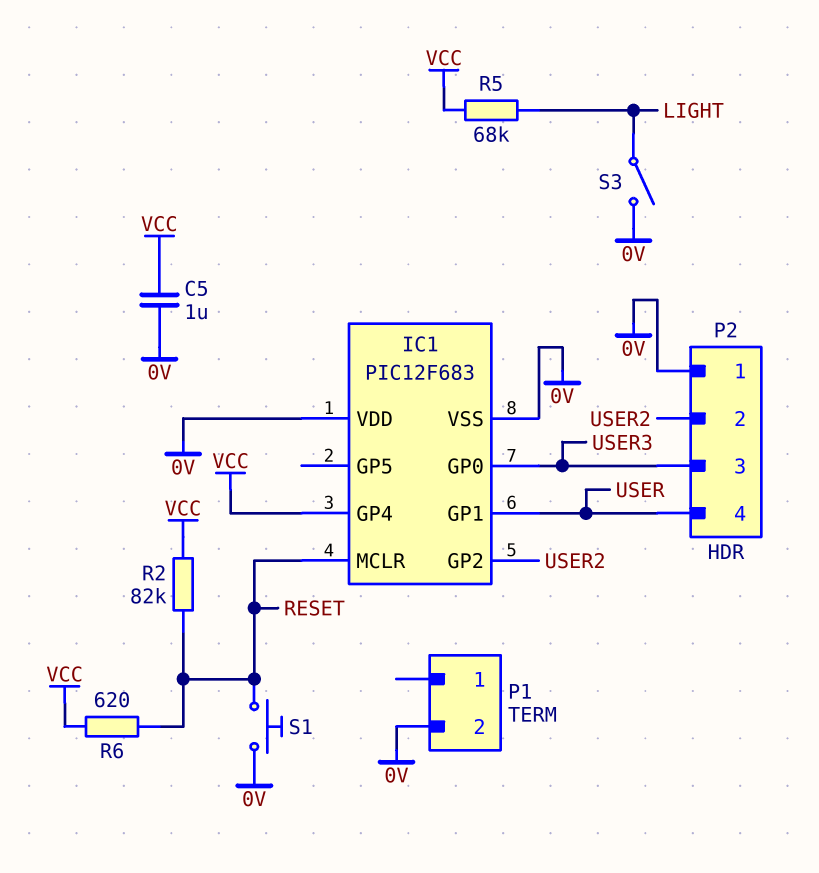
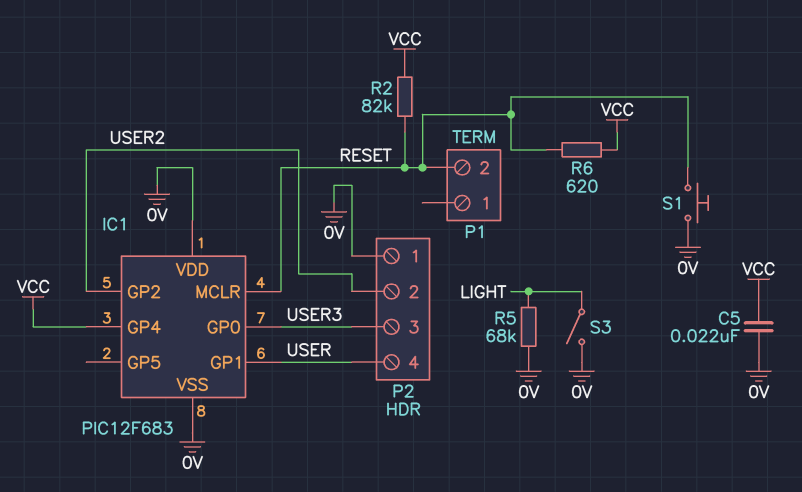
C5: 1uF (0V, VCC) -> 22nF (0V, VCC)
P1 pin 2: 0V -> RESET
R5: 68k (LIGHT, VCC) -> 68k (0V, LIGHT)

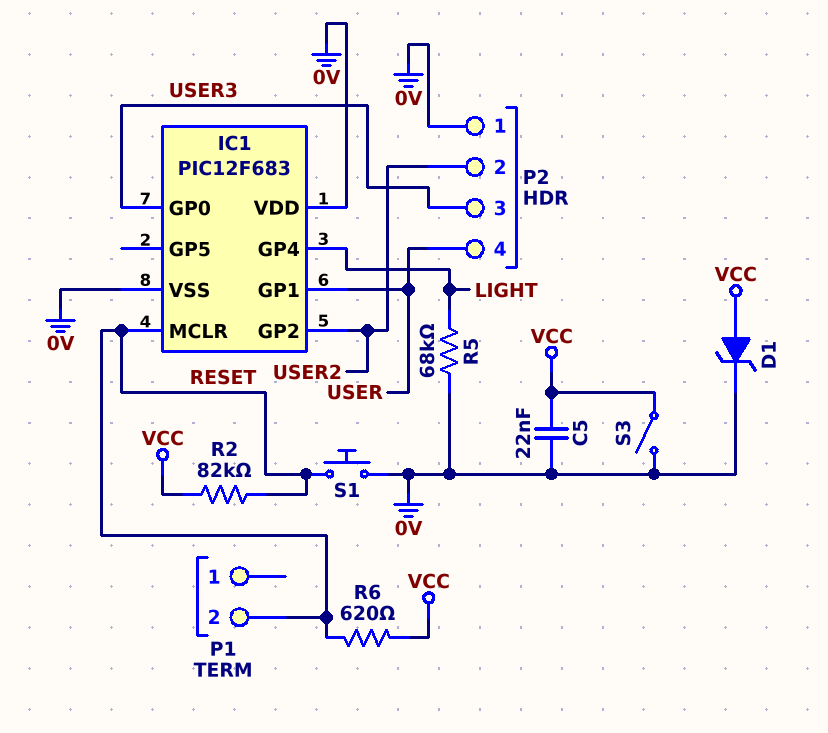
D1: none -> zener (A VCC, K 0V)
IC1 pin GP4: VCC -> LIGHT
S3: switch (0V, LIGHT) -> switch (0V, VCC)

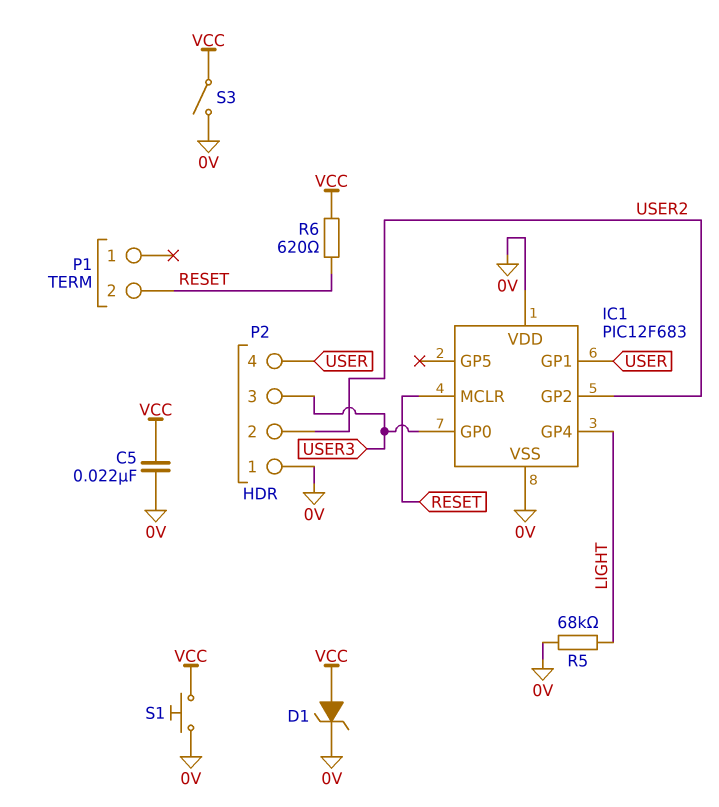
R2: 82k (RESET, VCC) -> none
S1: button (0V, RESET) -> button (0V, VCC)

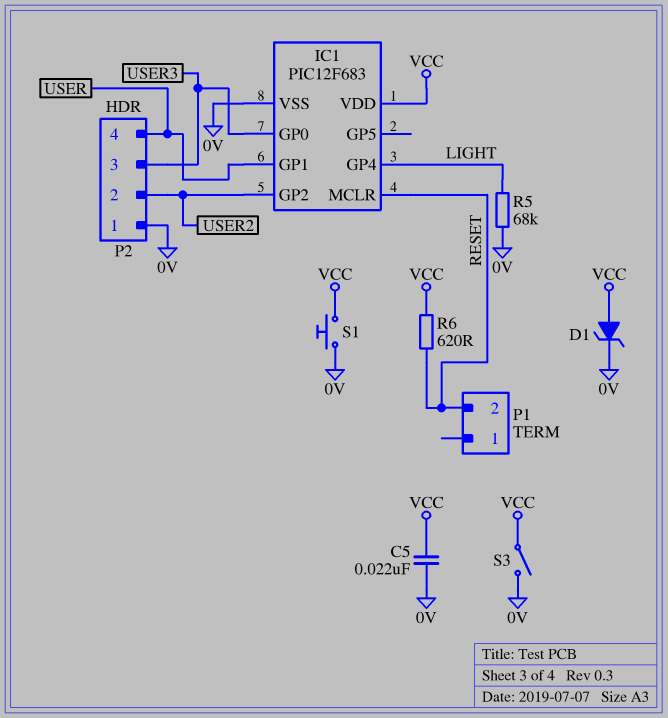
IC1 pin VDD: 0V -> VCC

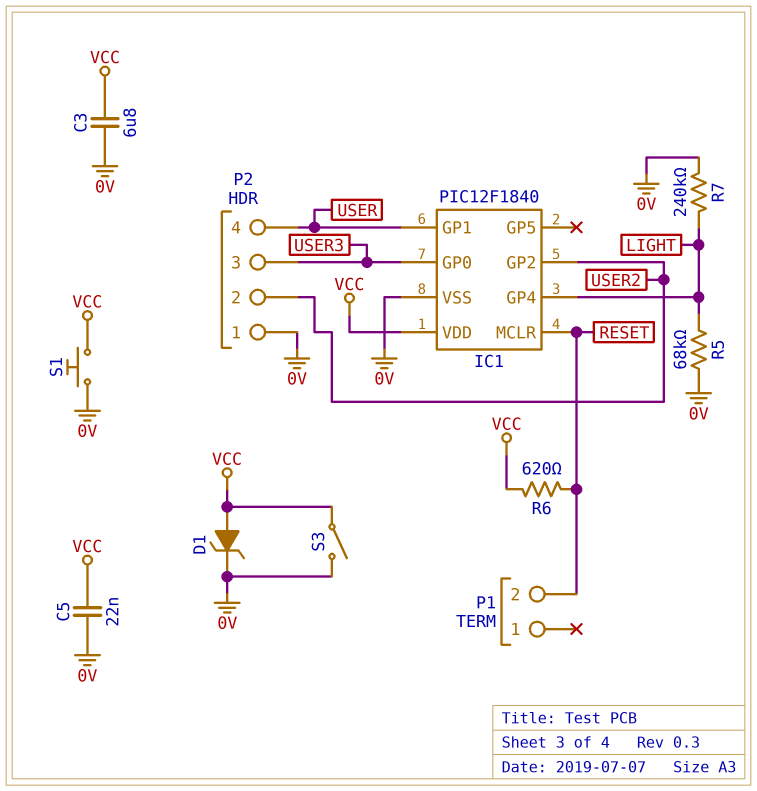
C3: none -> 6.8uF (0V, VCC)
IC1: PIC12F683 -> PIC12F1840
R7: none -> 240k (0V, LIGHT)

